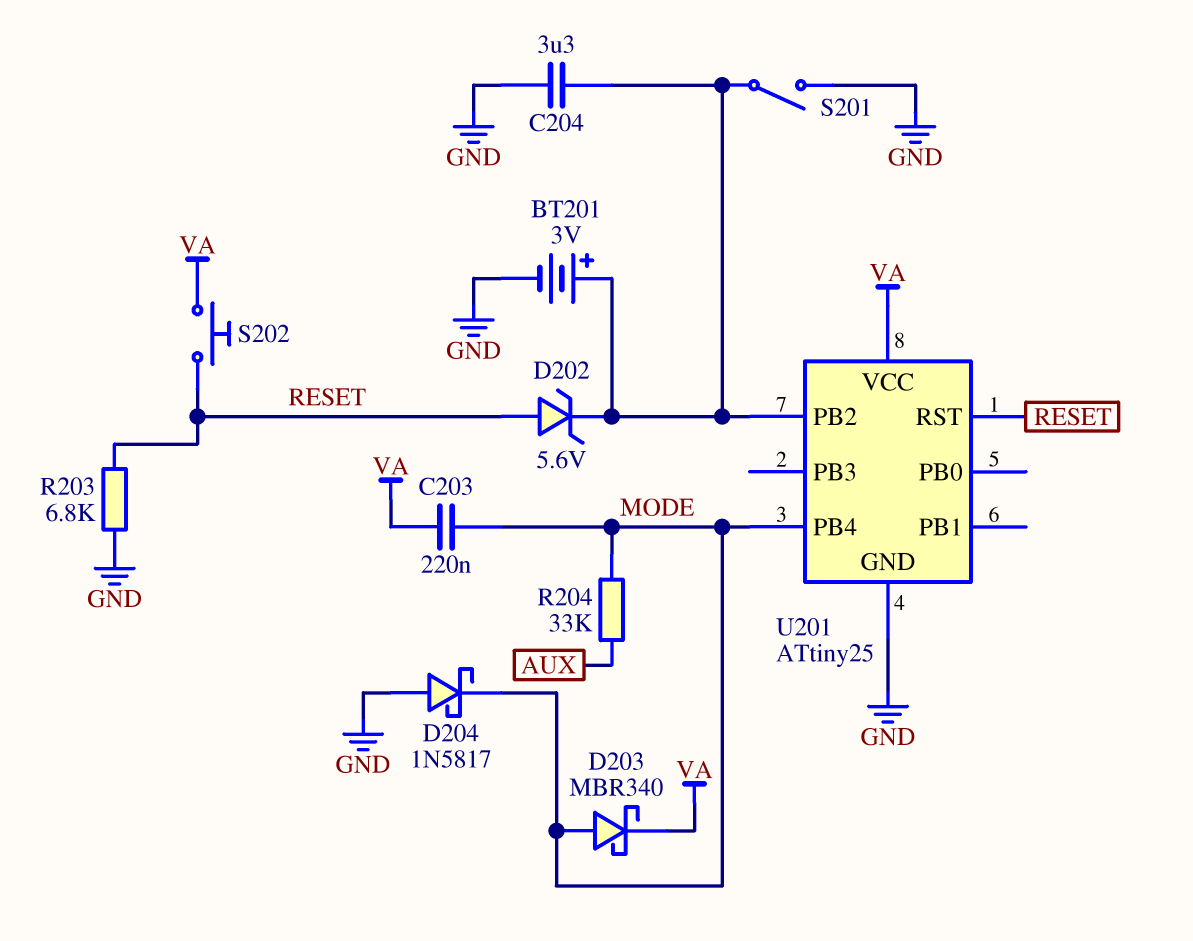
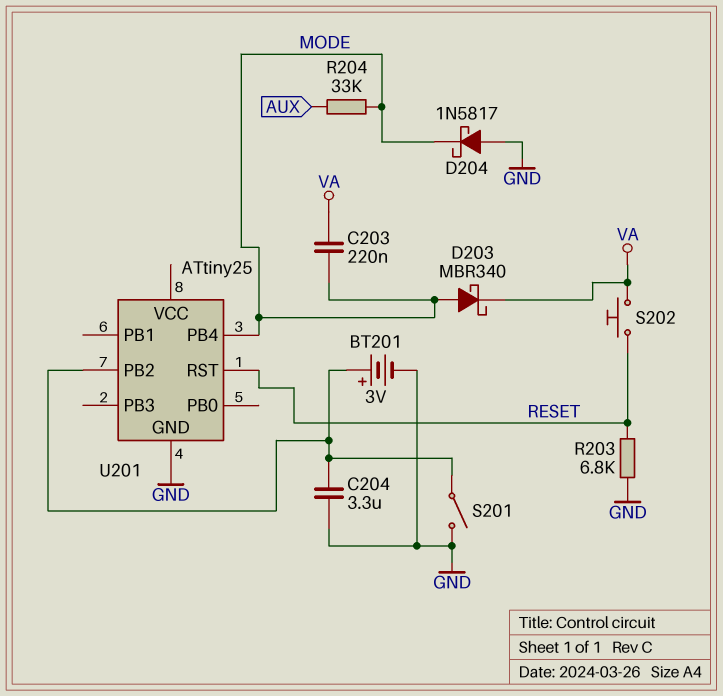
D202: zener 5.6V (A RESET, K U201/PB2) -> none
U201 pin VCC: VA -> none

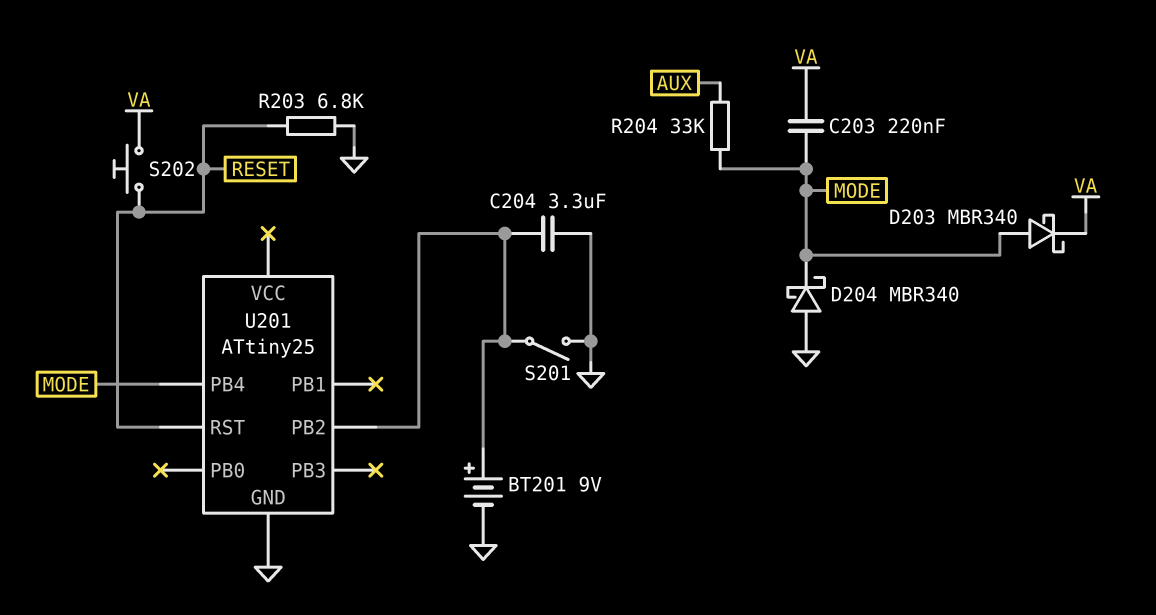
BT201: 3V (plus U201/PB2, minus GND) -> 9V (plus U201/PB2, minus GND)
D204: schottky 1N5817 (A GND, K MODE) -> schottky MBR340 (A GND, K MODE)

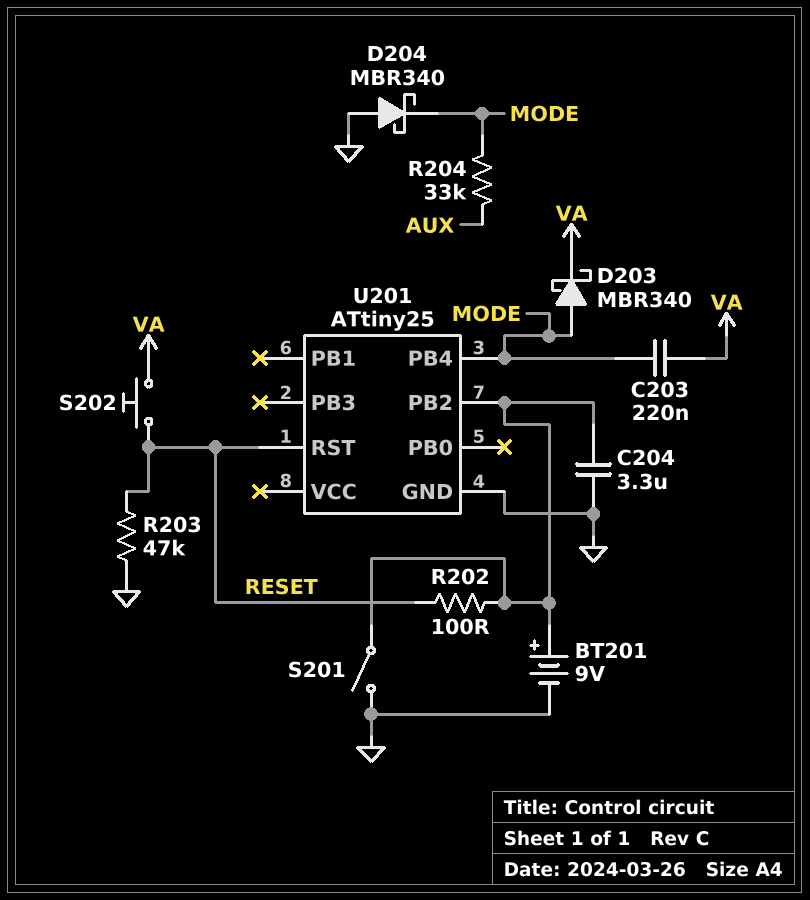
R202: none -> 100 (RESET, U201/PB2)
R203: 6.8k (GND, RESET) -> 47k (GND, RESET)

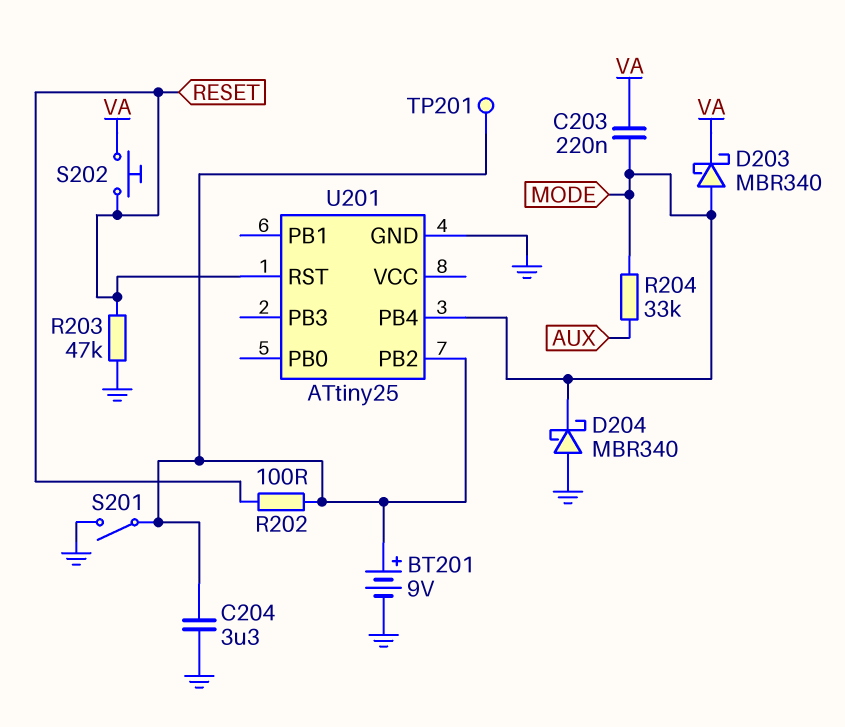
TP201: none -> test point (U201/PB2)

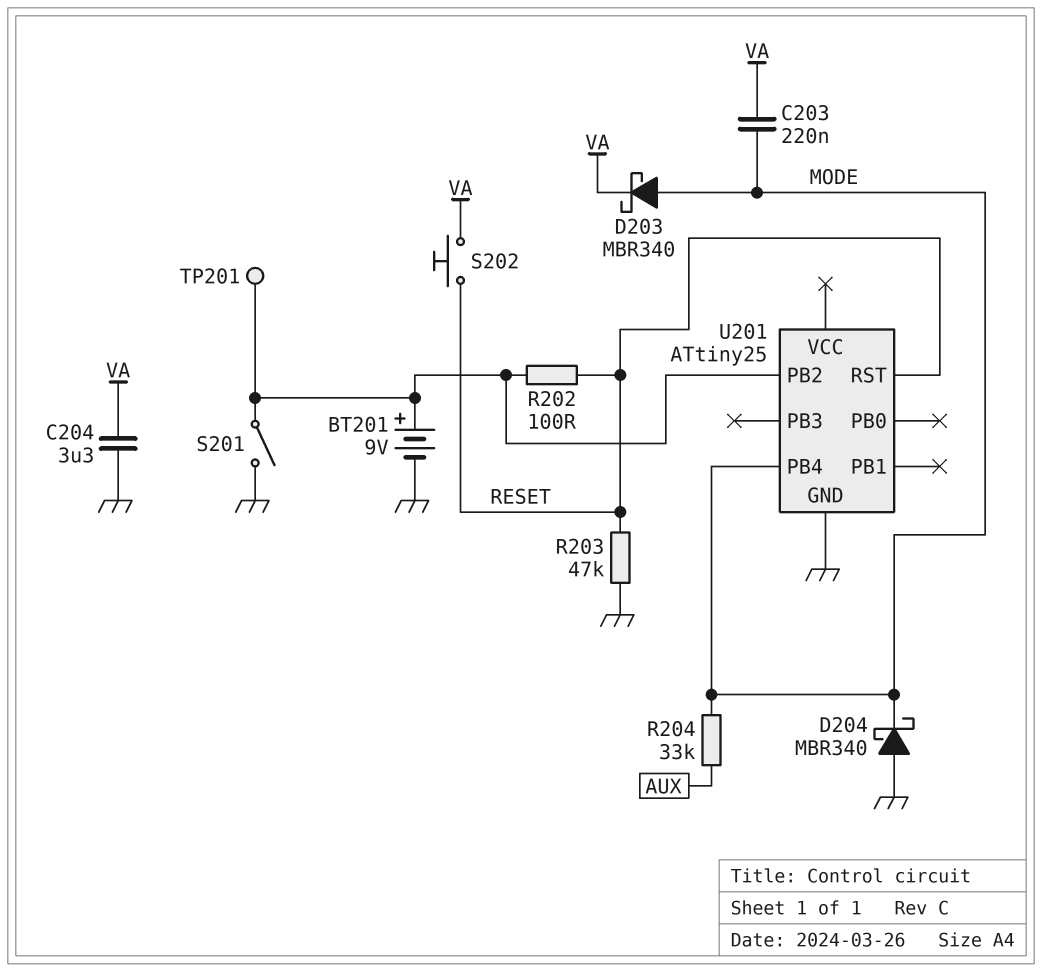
C204: 3.3uF (GND, U201/PB2) -> 3.3uF (GND, VA)

